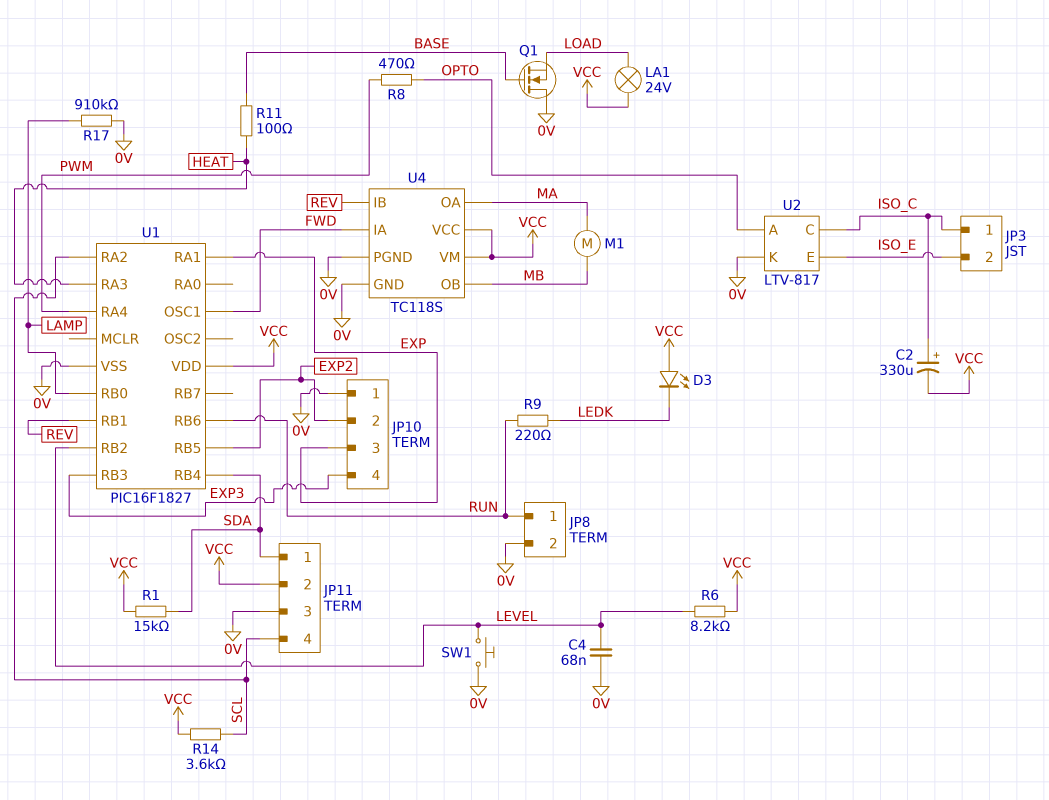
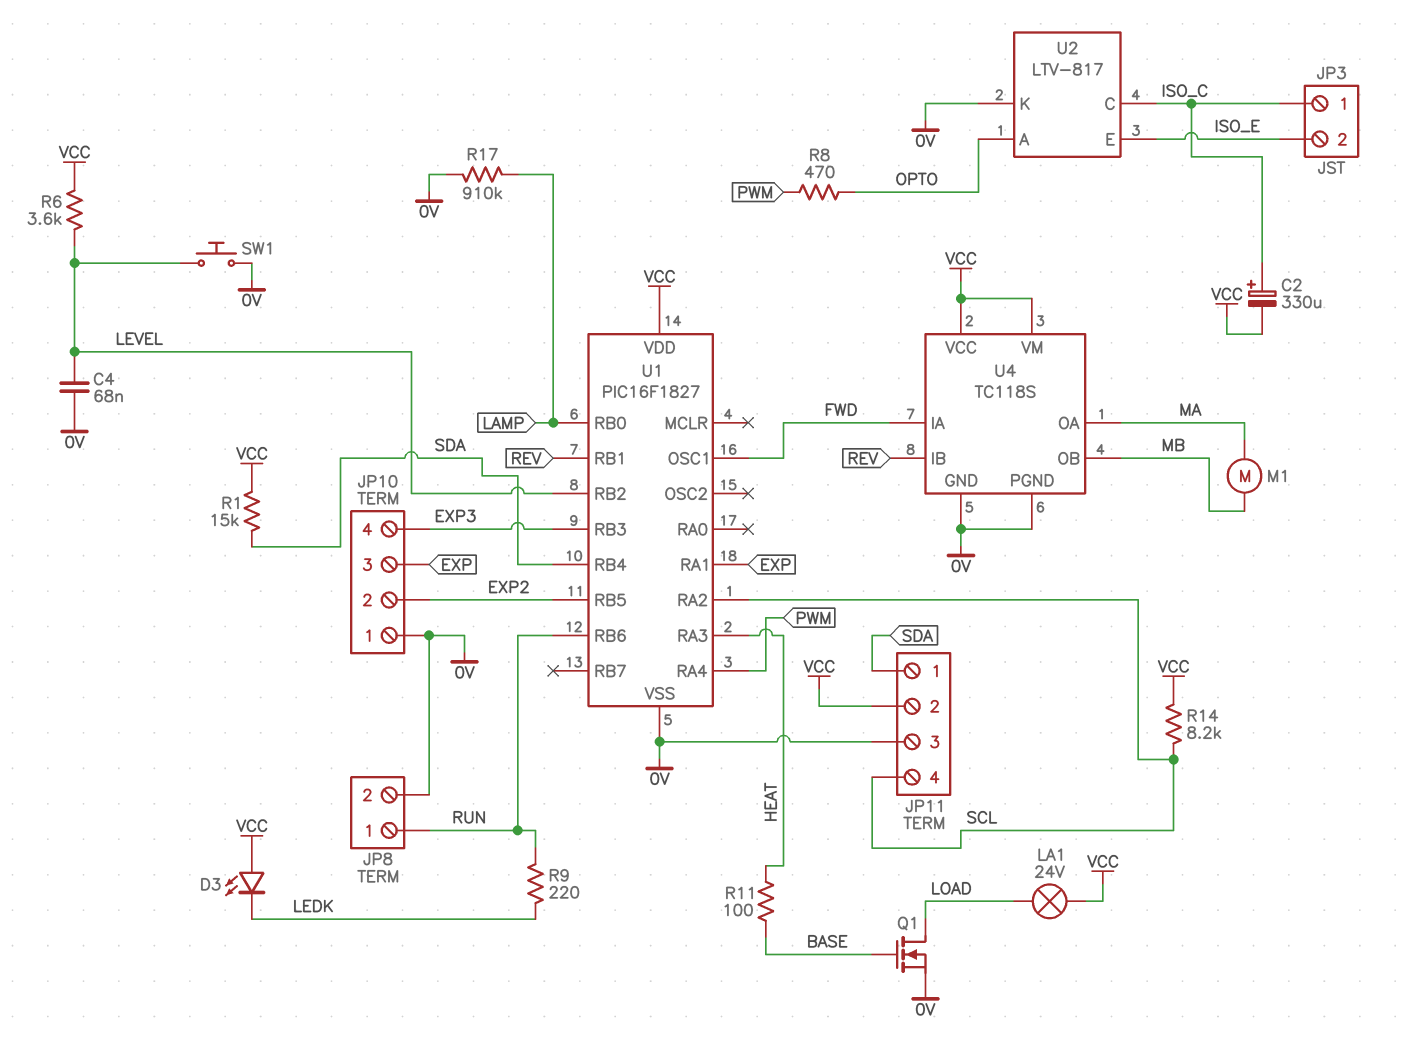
Q1: NMOS (G BASE, D 0V, S LOAD) -> NMOS (G BASE, D LOAD, S 0V)
R6: 8.2k (LEVEL, VCC) -> 3.6k (LEVEL, VCC)
R14: 3.6k (SCL, VCC) -> 8.2k (SCL, VCC)

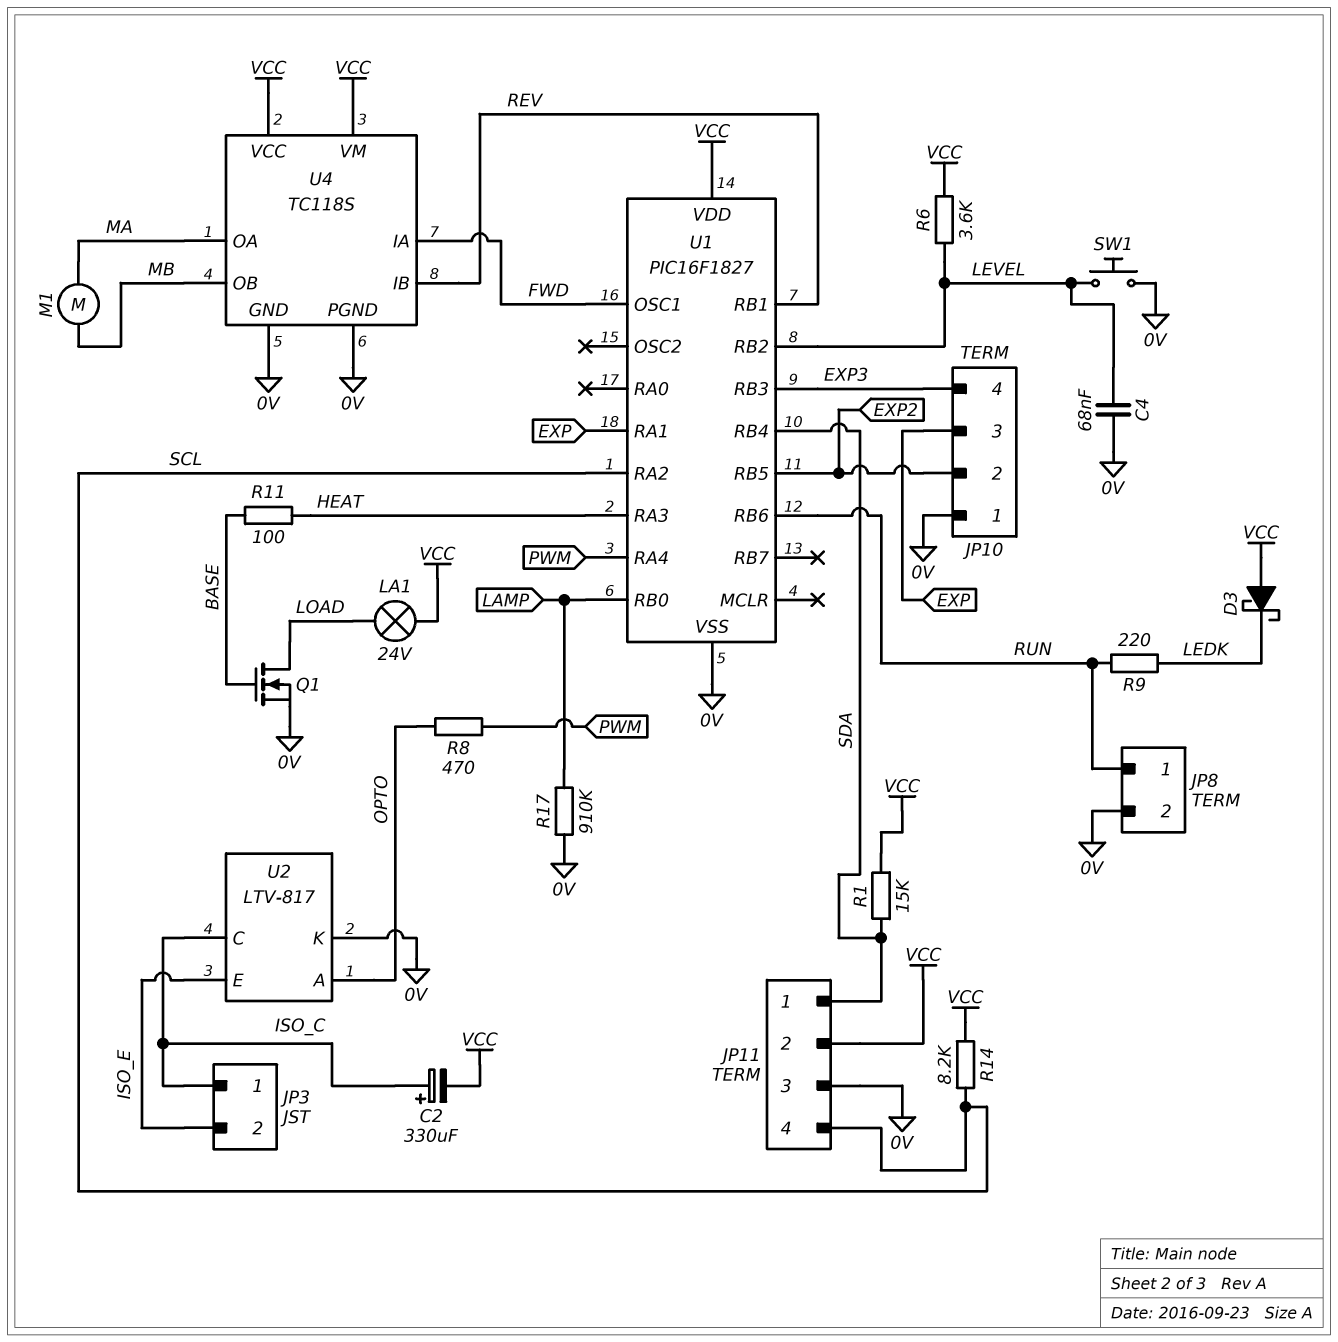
D3: LED (A VCC, K LEDK) -> schottky (A VCC, K LEDK)

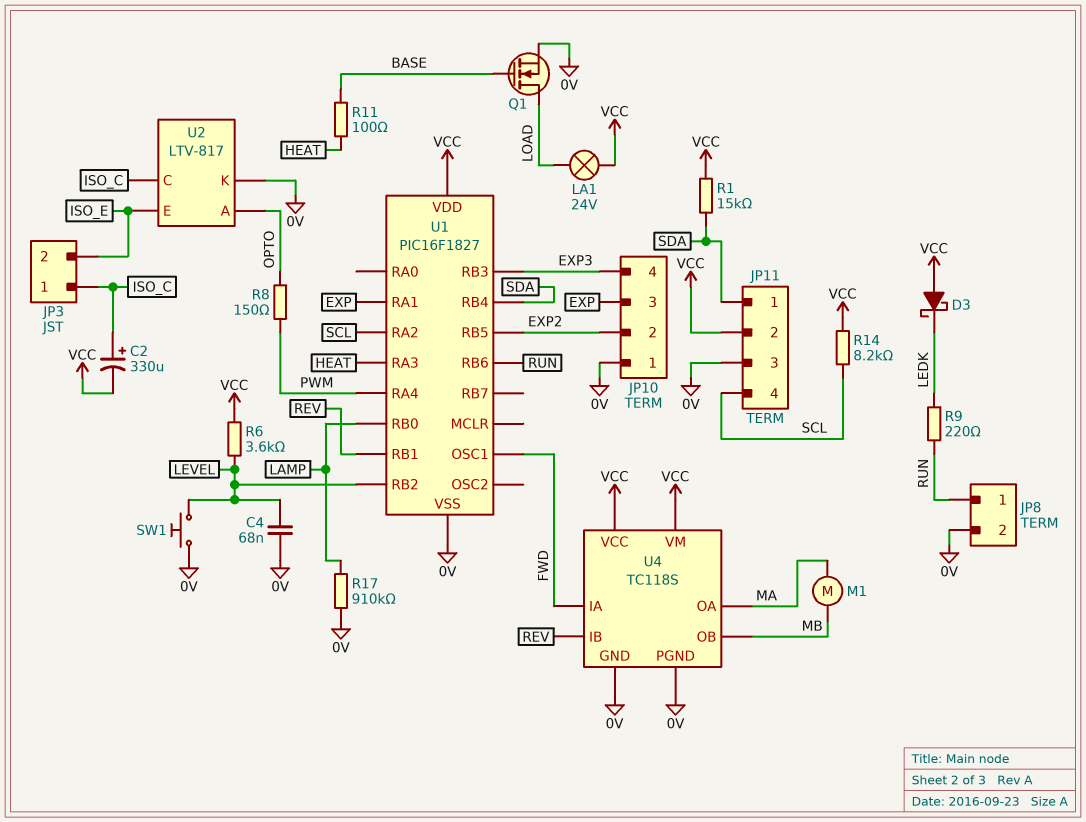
R8: 470 (OPTO, PWM) -> 150 (OPTO, PWM)

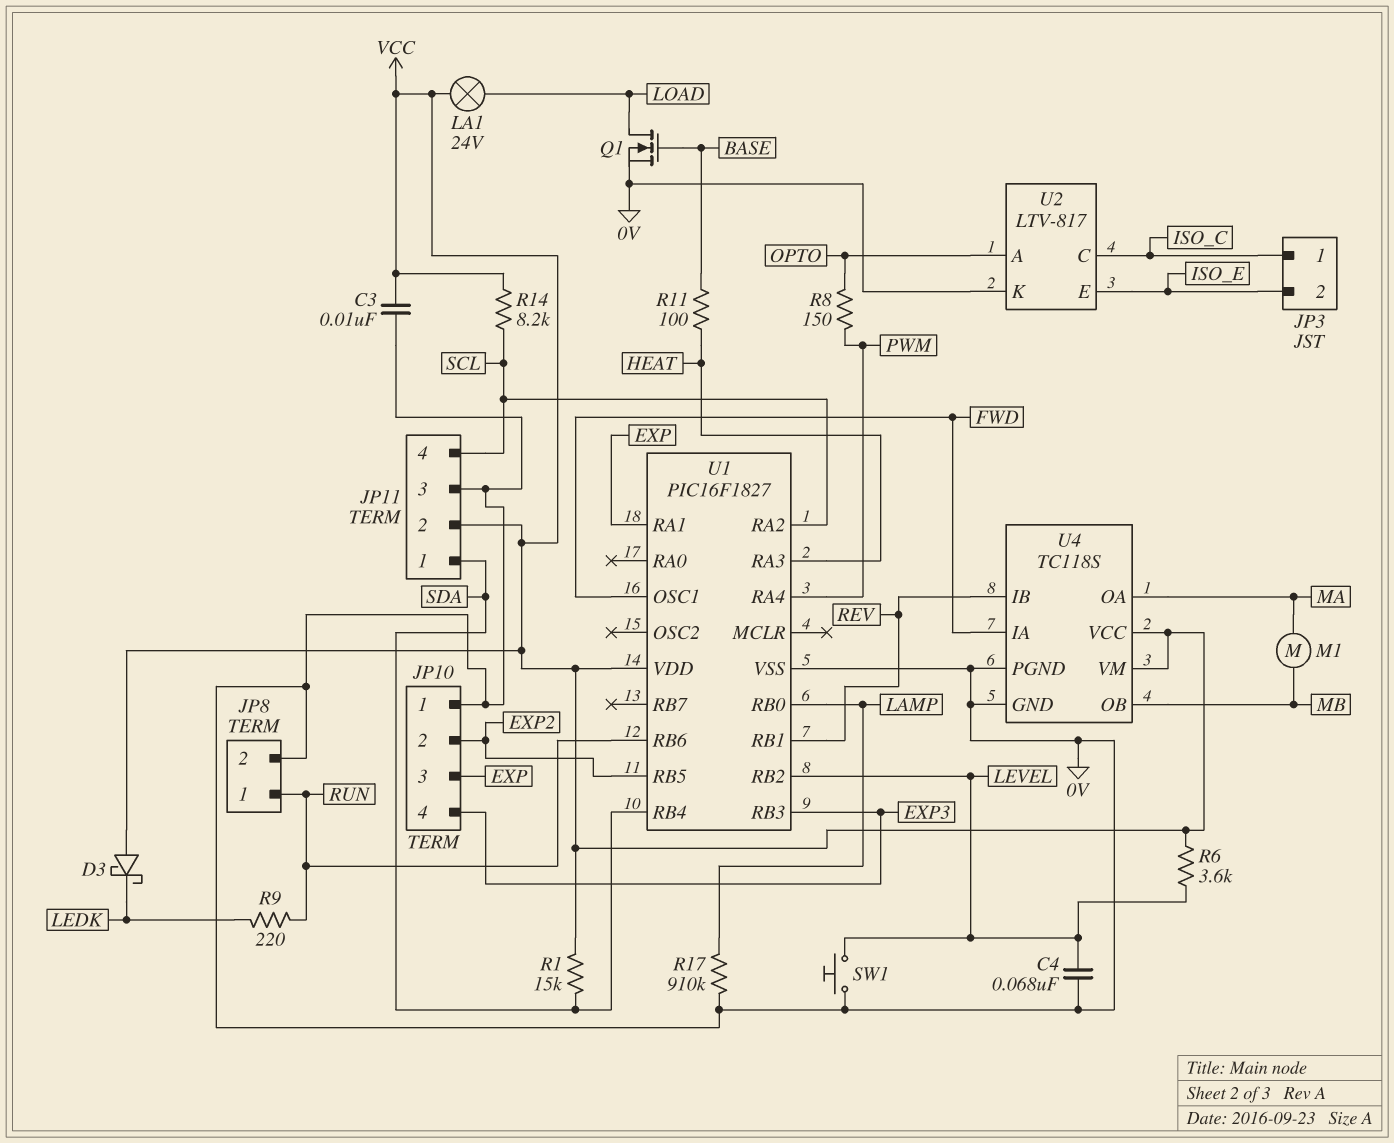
C2: 330uF (plus ISO_C, minus VCC) -> none
C3: none -> 10nF (0V, VCC)

